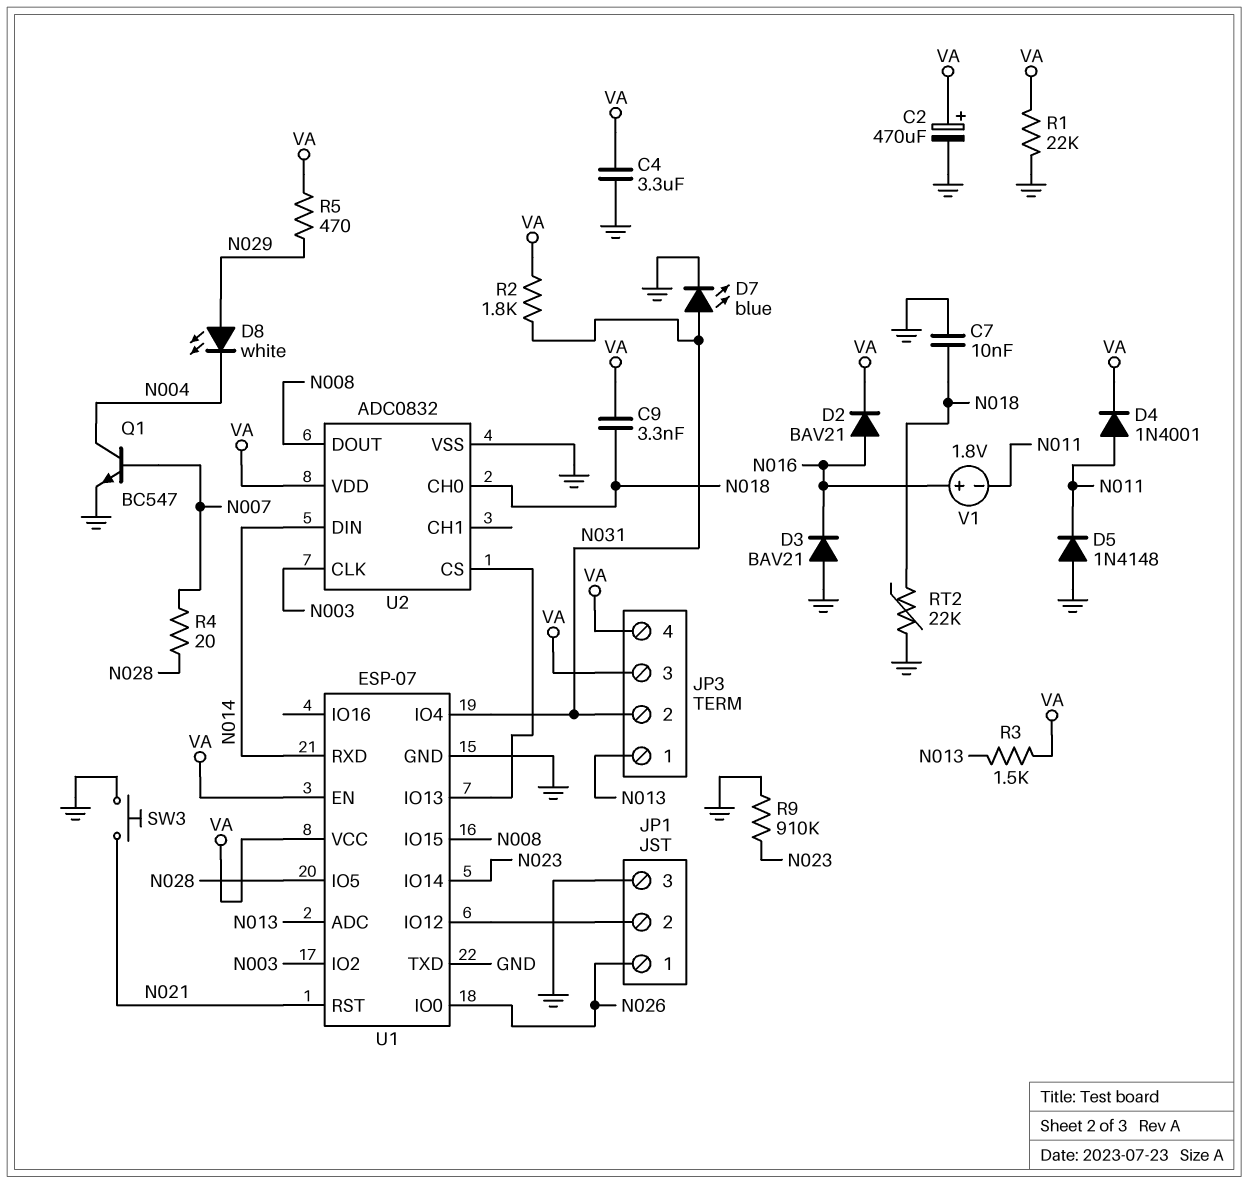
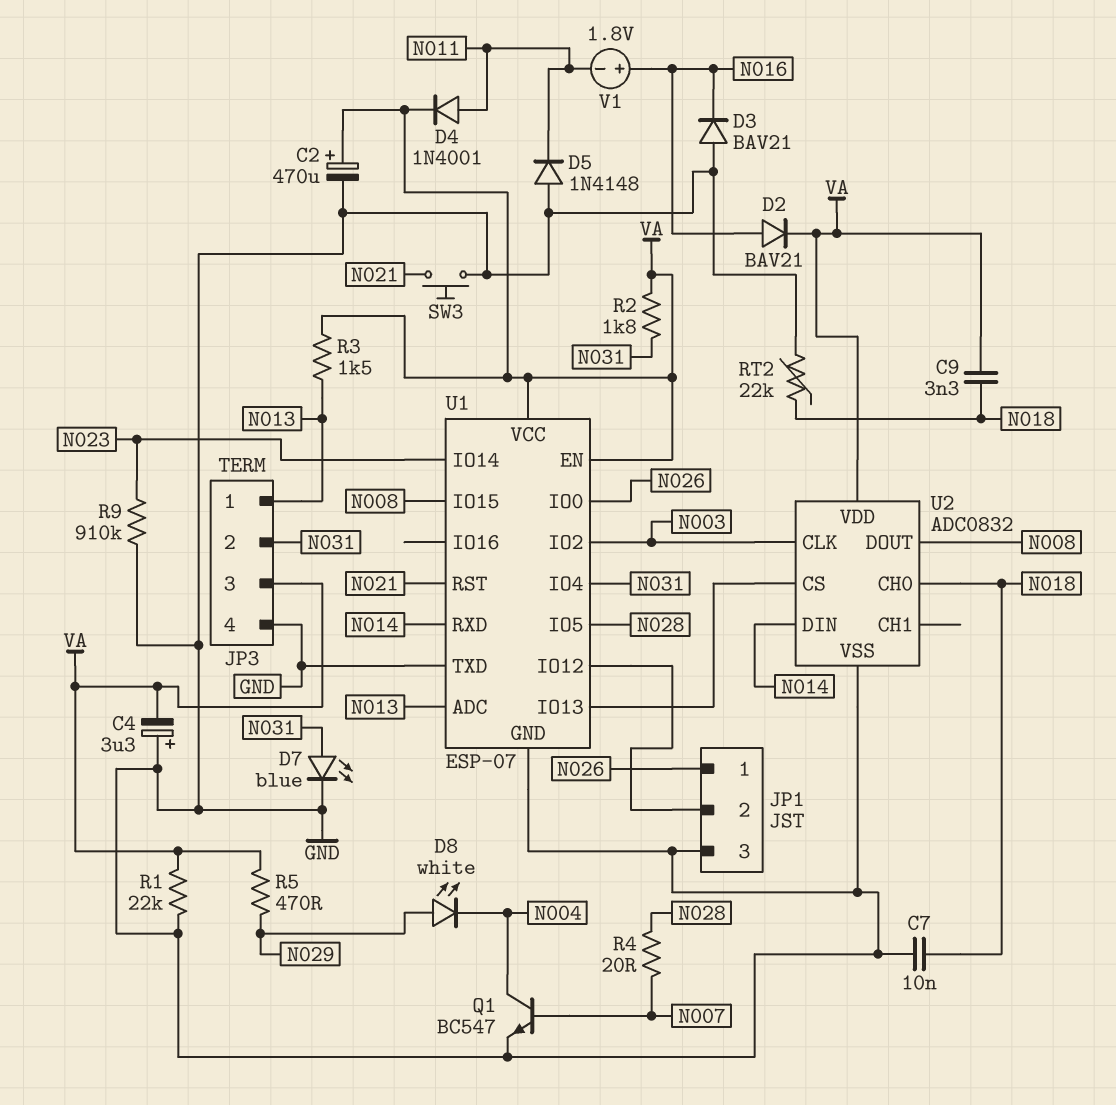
C4: 3.3uF (GND, VA) -> 3.3uF (plus GND, minus VA)
JP3 pin 4: VA -> GND

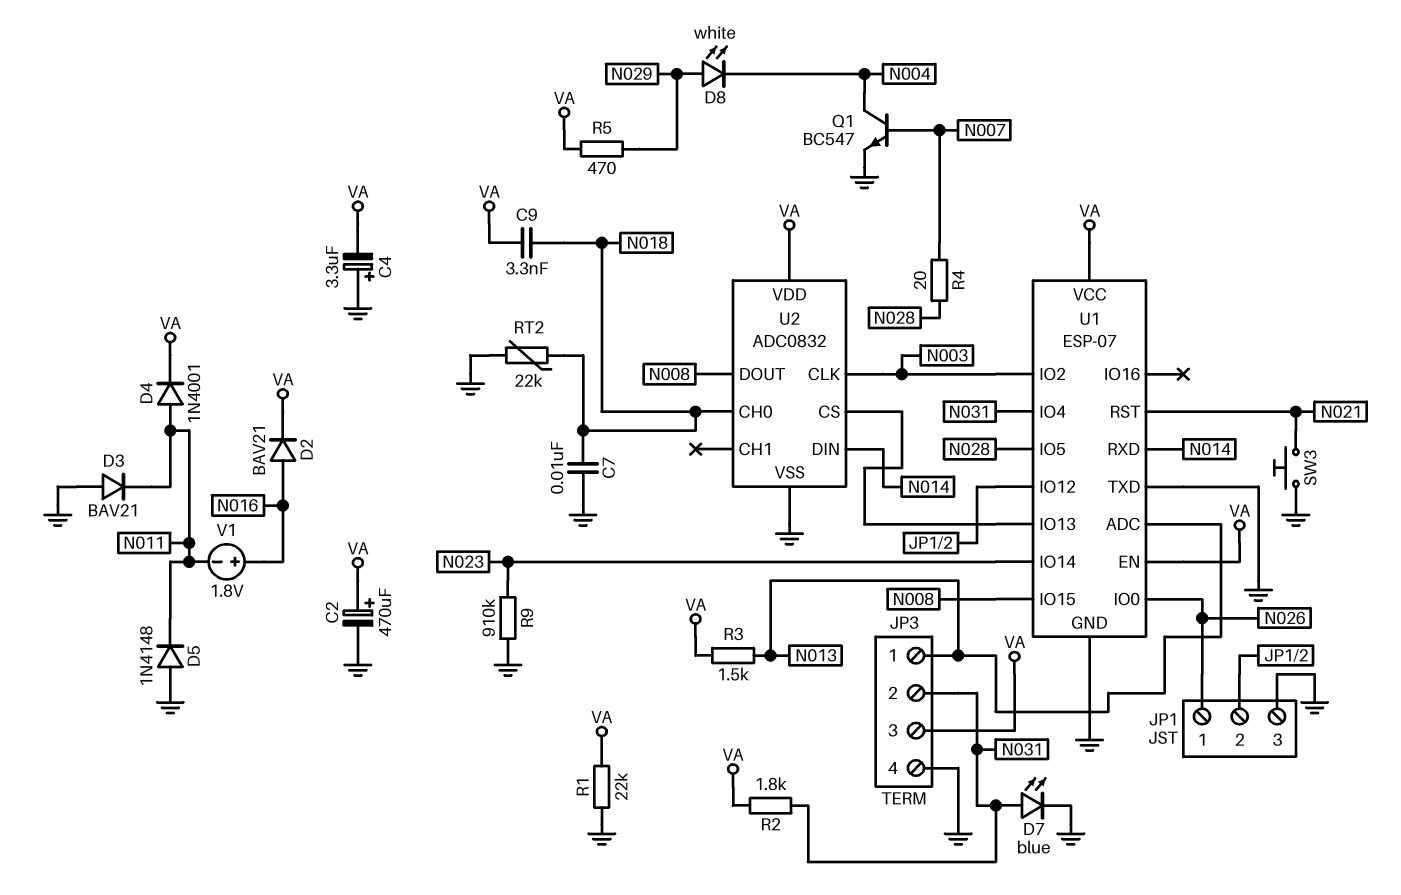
D3: diode BAV21 (A GND, K N016) -> diode BAV21 (A GND, K N011)

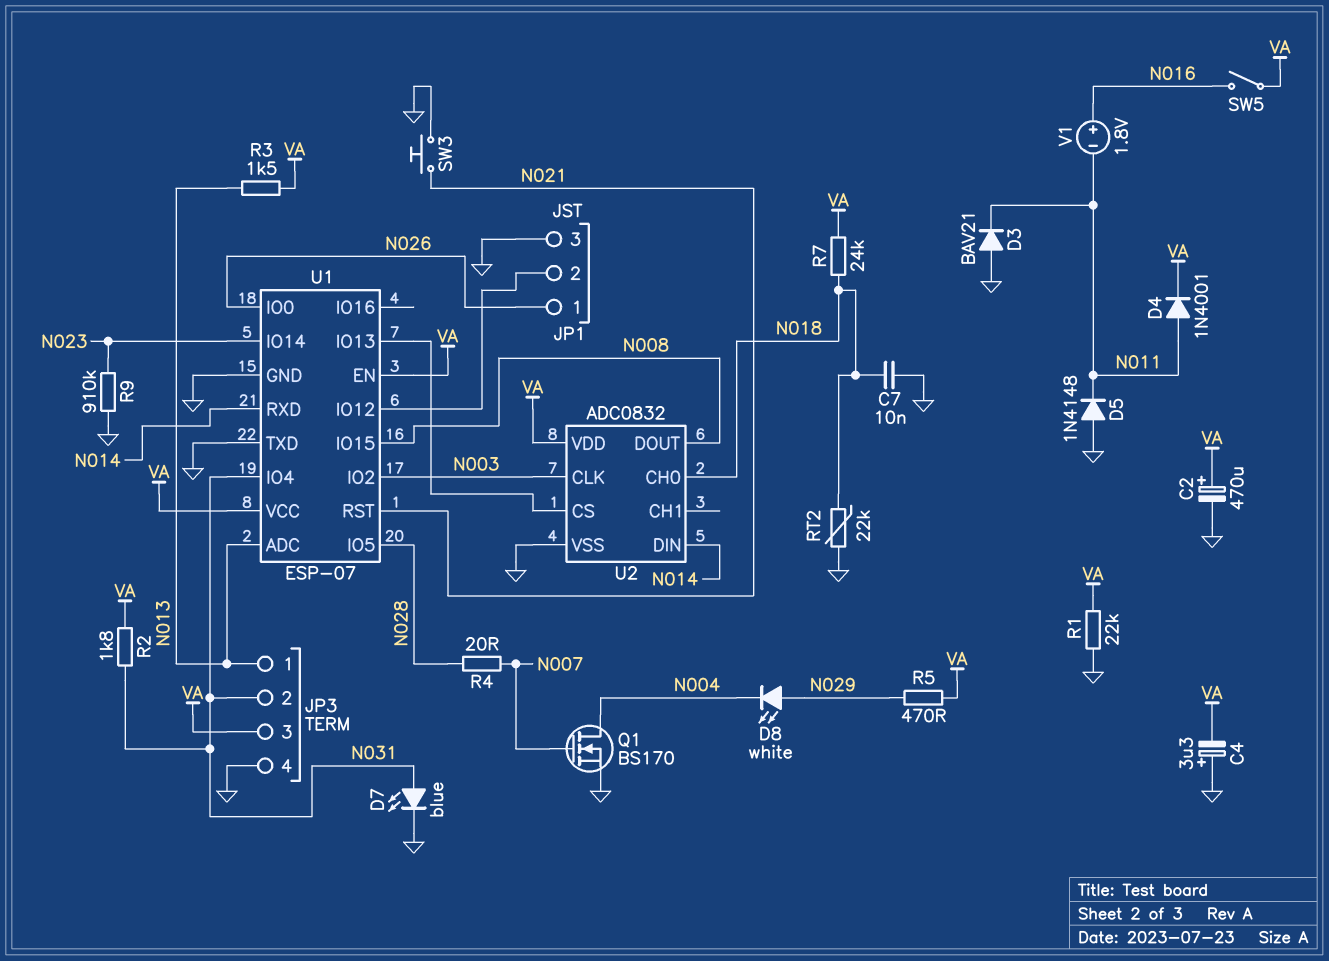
C9: 3.3nF (N018, VA) -> none
D2: diode BAV21 (A N016, K VA) -> none
Q1: NPN BC547 (B N007, C N004, E GND) -> NMOS BS170 (G N007, D N004, S GND)
R7: none -> 24k (N018, VA)
SW5: none -> switch (N016, VA)

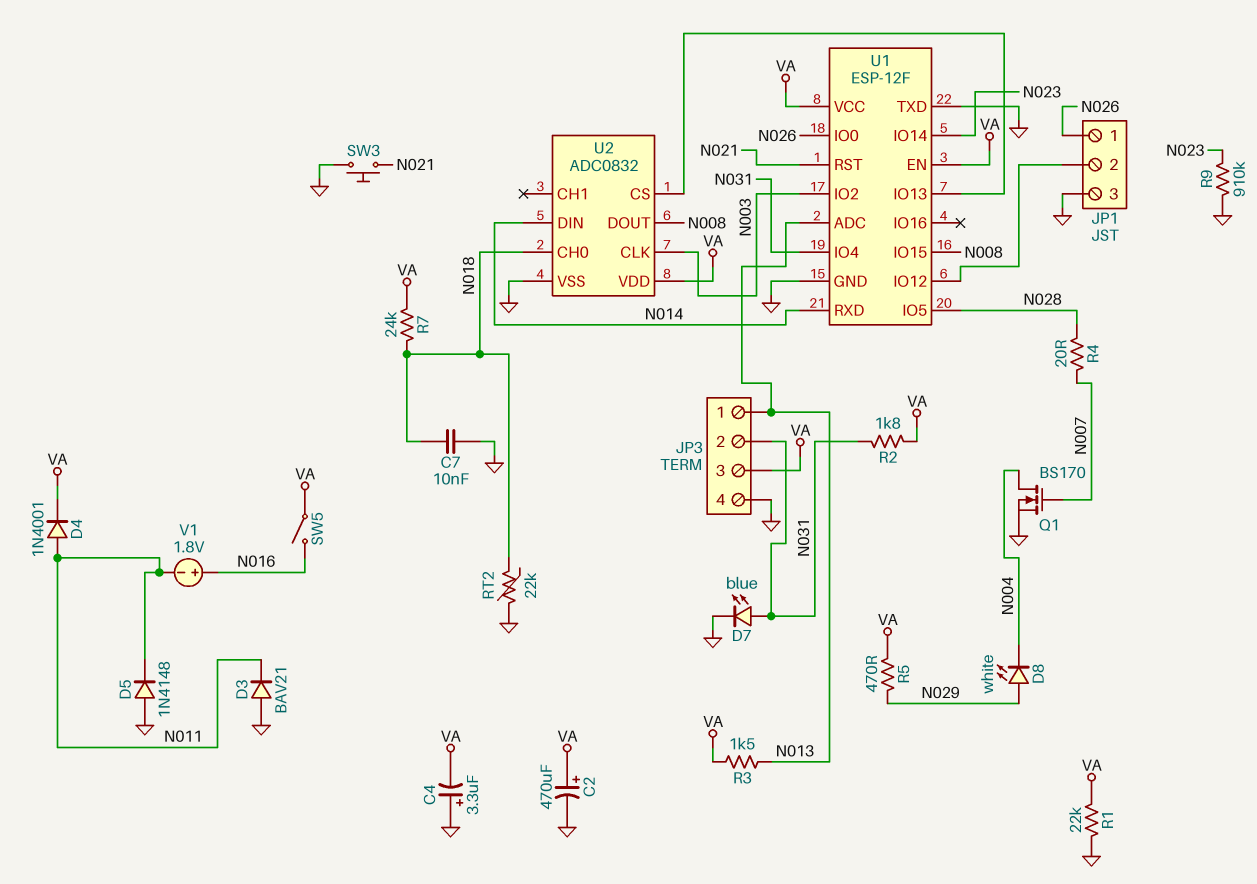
U1: ESP-07 -> ESP-12F

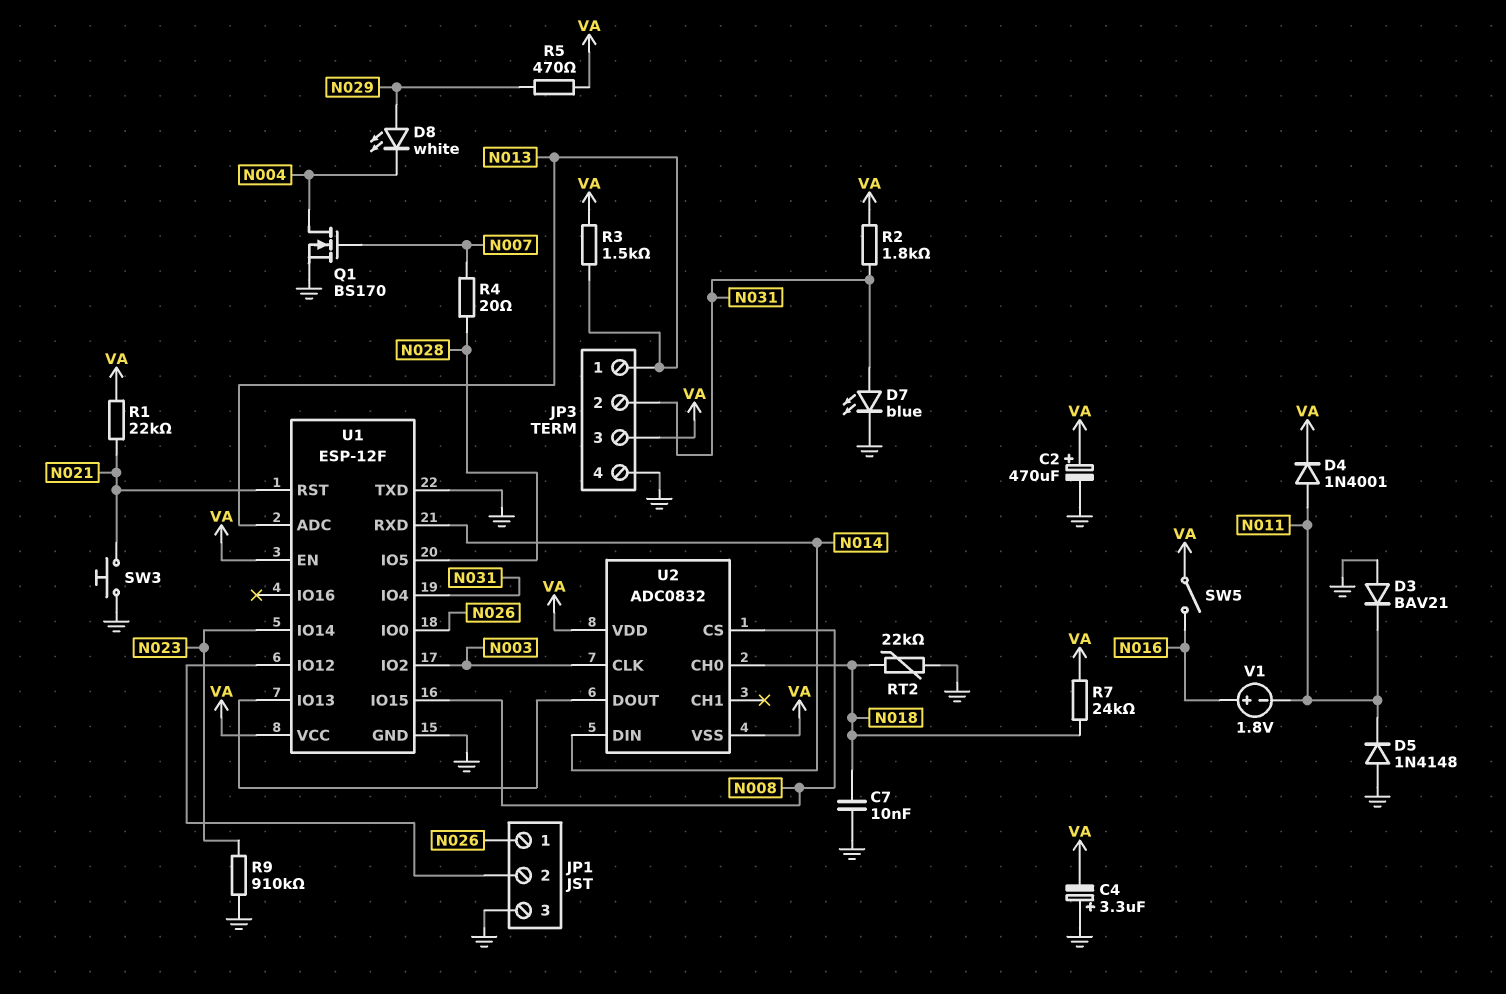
R1: 22k (GND, VA) -> 22k (N021, VA)
U2 pin CS: U1/IO13 -> N008
U2 pin DOUT: N008 -> U1/IO13
U2 pin VSS: GND -> VA

